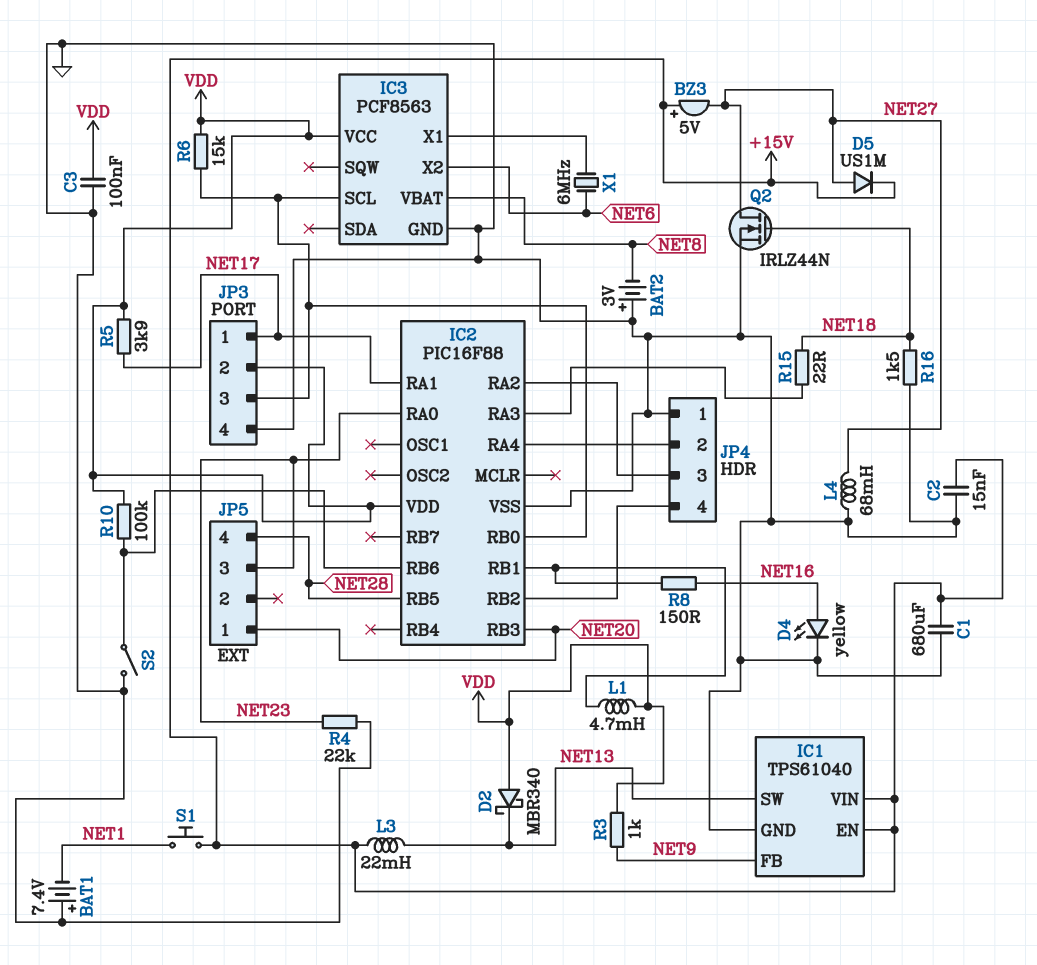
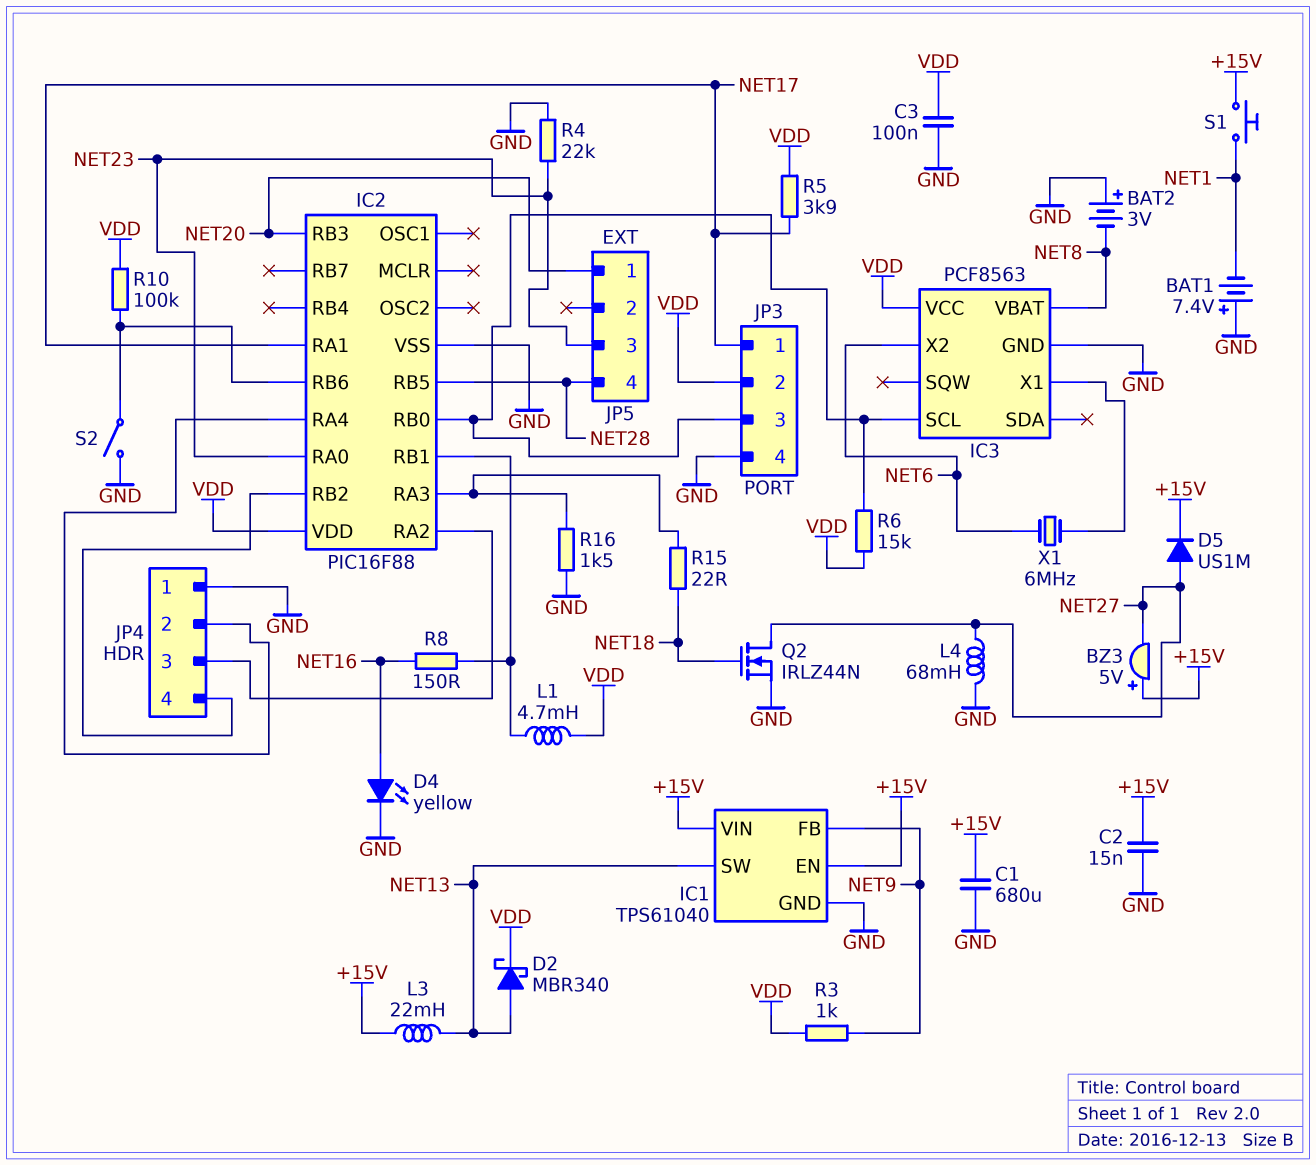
D2: schottky MBR340 (A VDD, K NET13) -> schottky MBR340 (A NET13, K VDD)
R16: 1.5k (GND, NET18) -> 1.5k (GND, IC2/RA3)

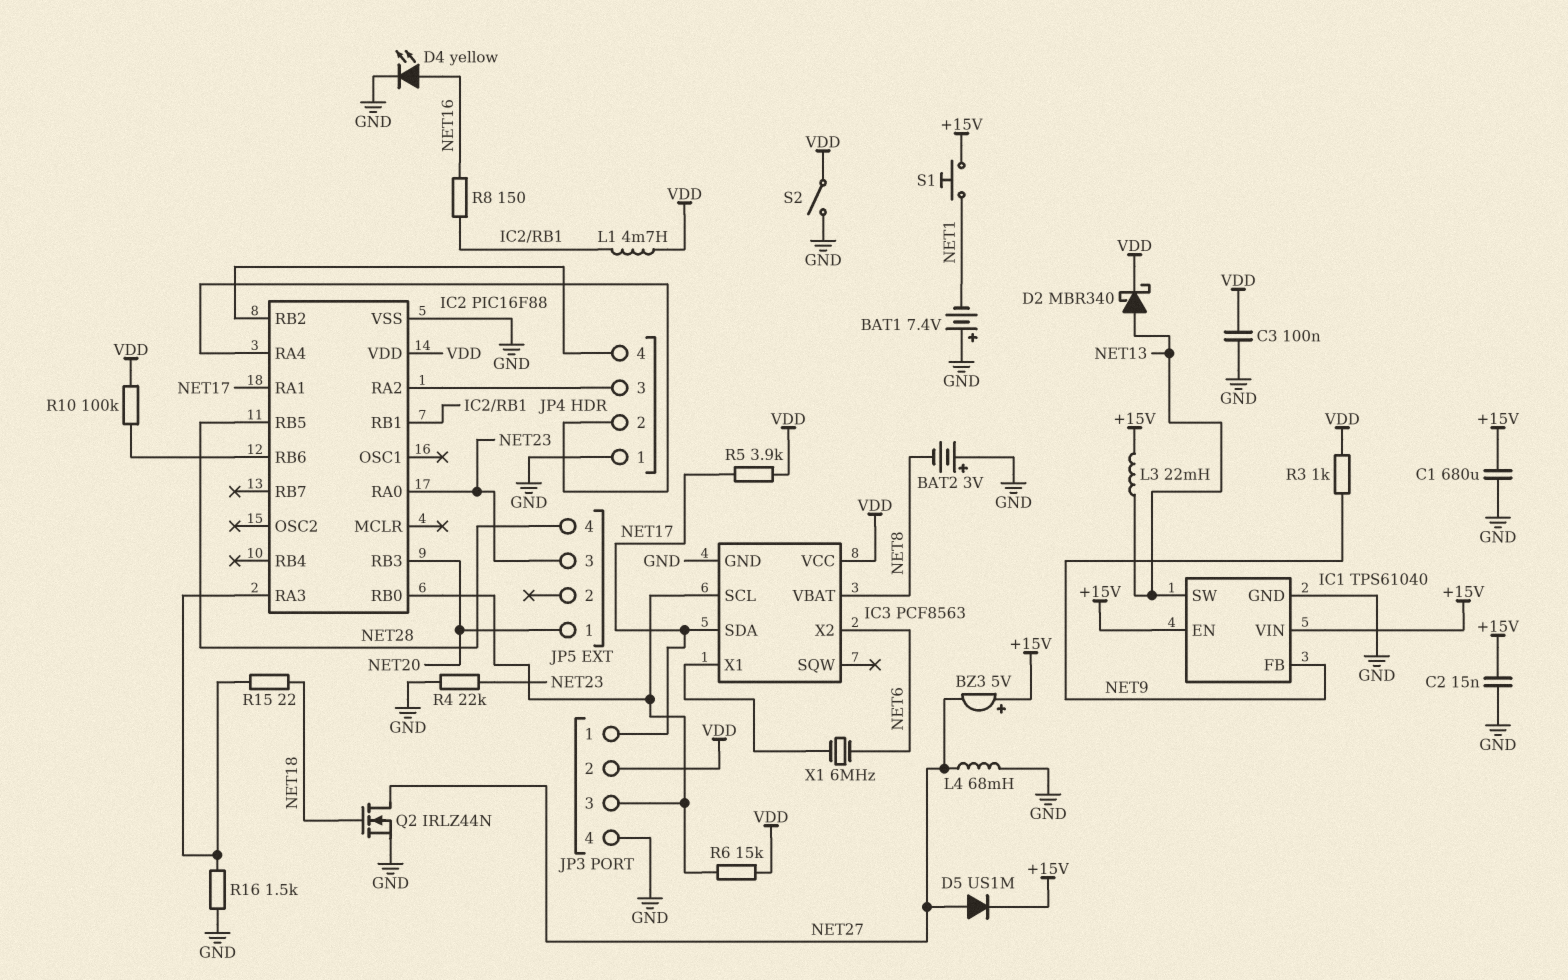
IC3 pin SDA: none -> NET17
S2: switch (GND, IC2/RB6) -> switch (GND, VDD)

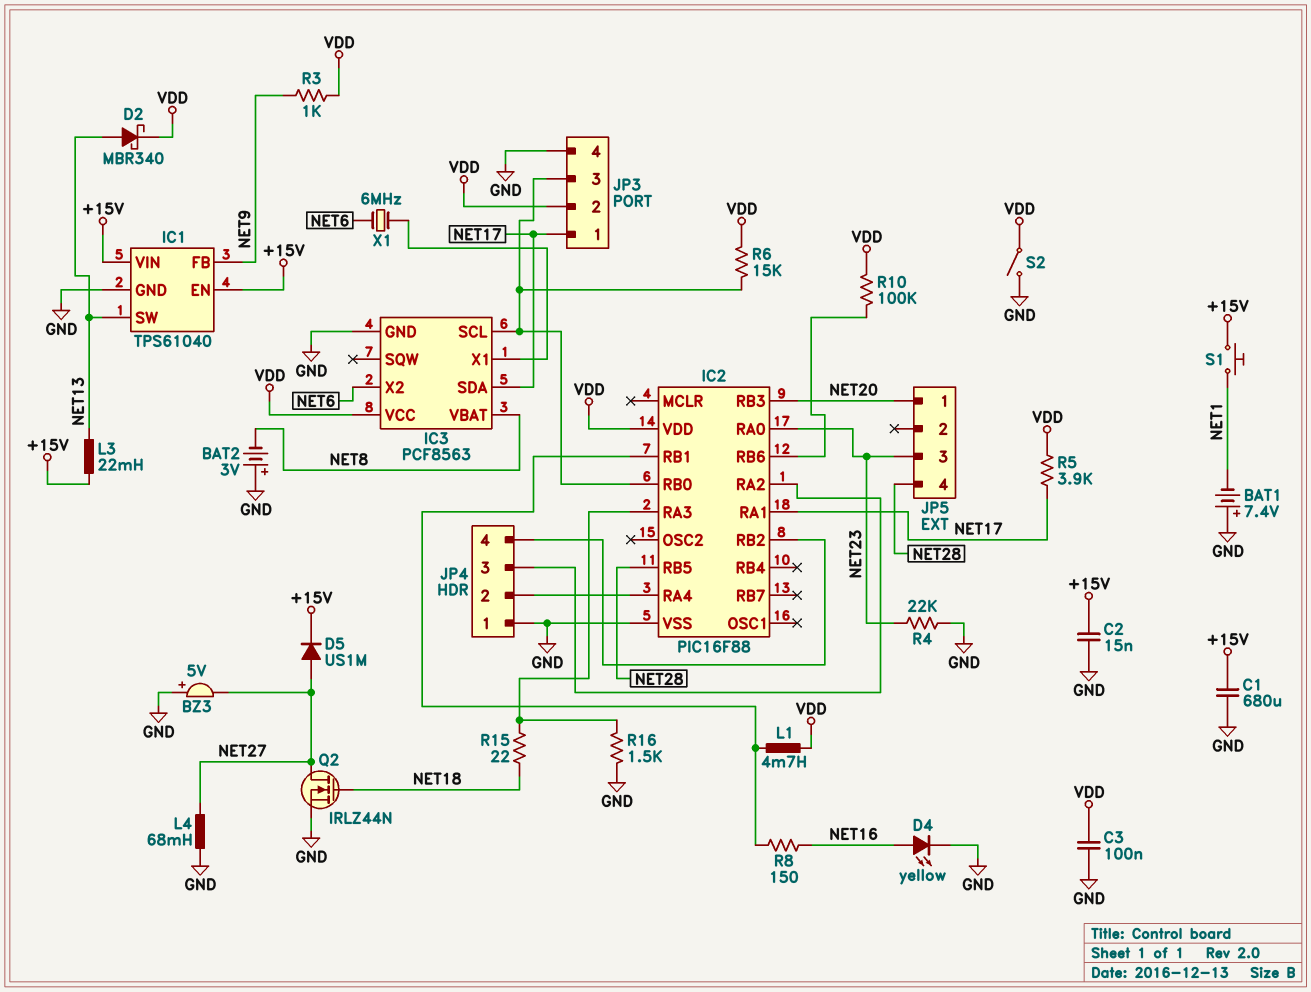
BZ3: buzzer 5V (plus +15V, minus NET27) -> buzzer 5V (plus GND, minus NET27)

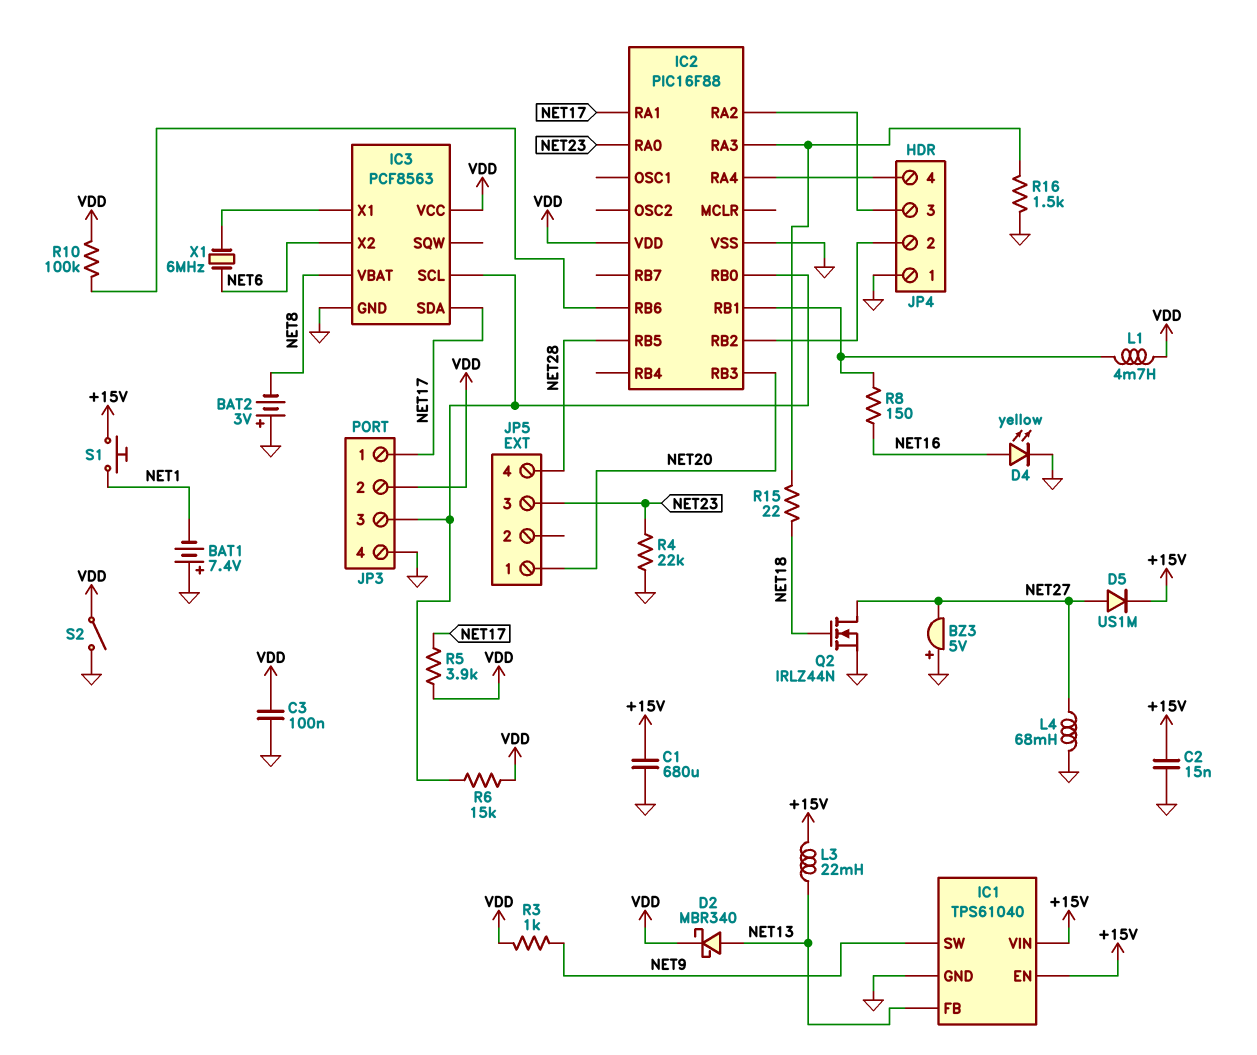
IC1 pin FB: NET9 -> NET13
IC1 pin SW: NET13 -> NET9
JP4 pin 2: IC2/RA4 -> IC2/RB2
JP4 pin 4: IC2/RB2 -> IC2/RA4

